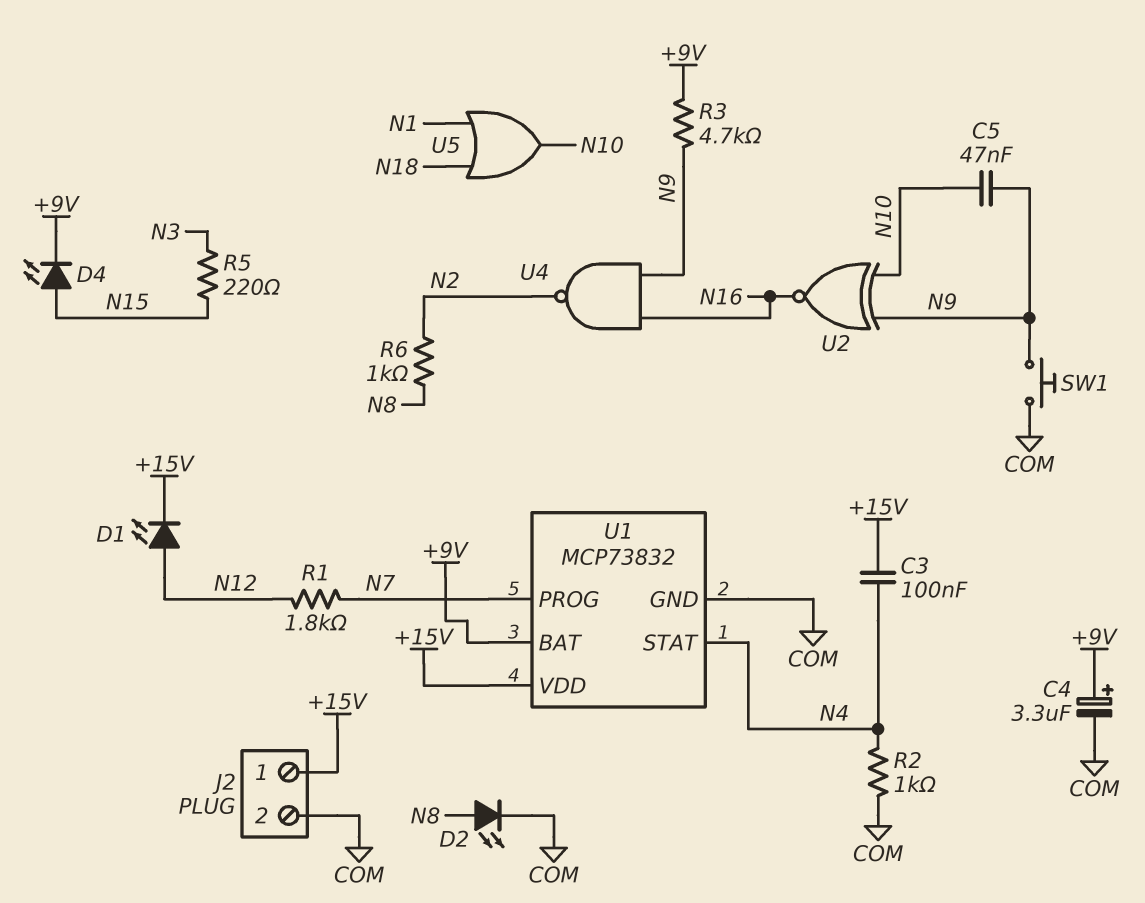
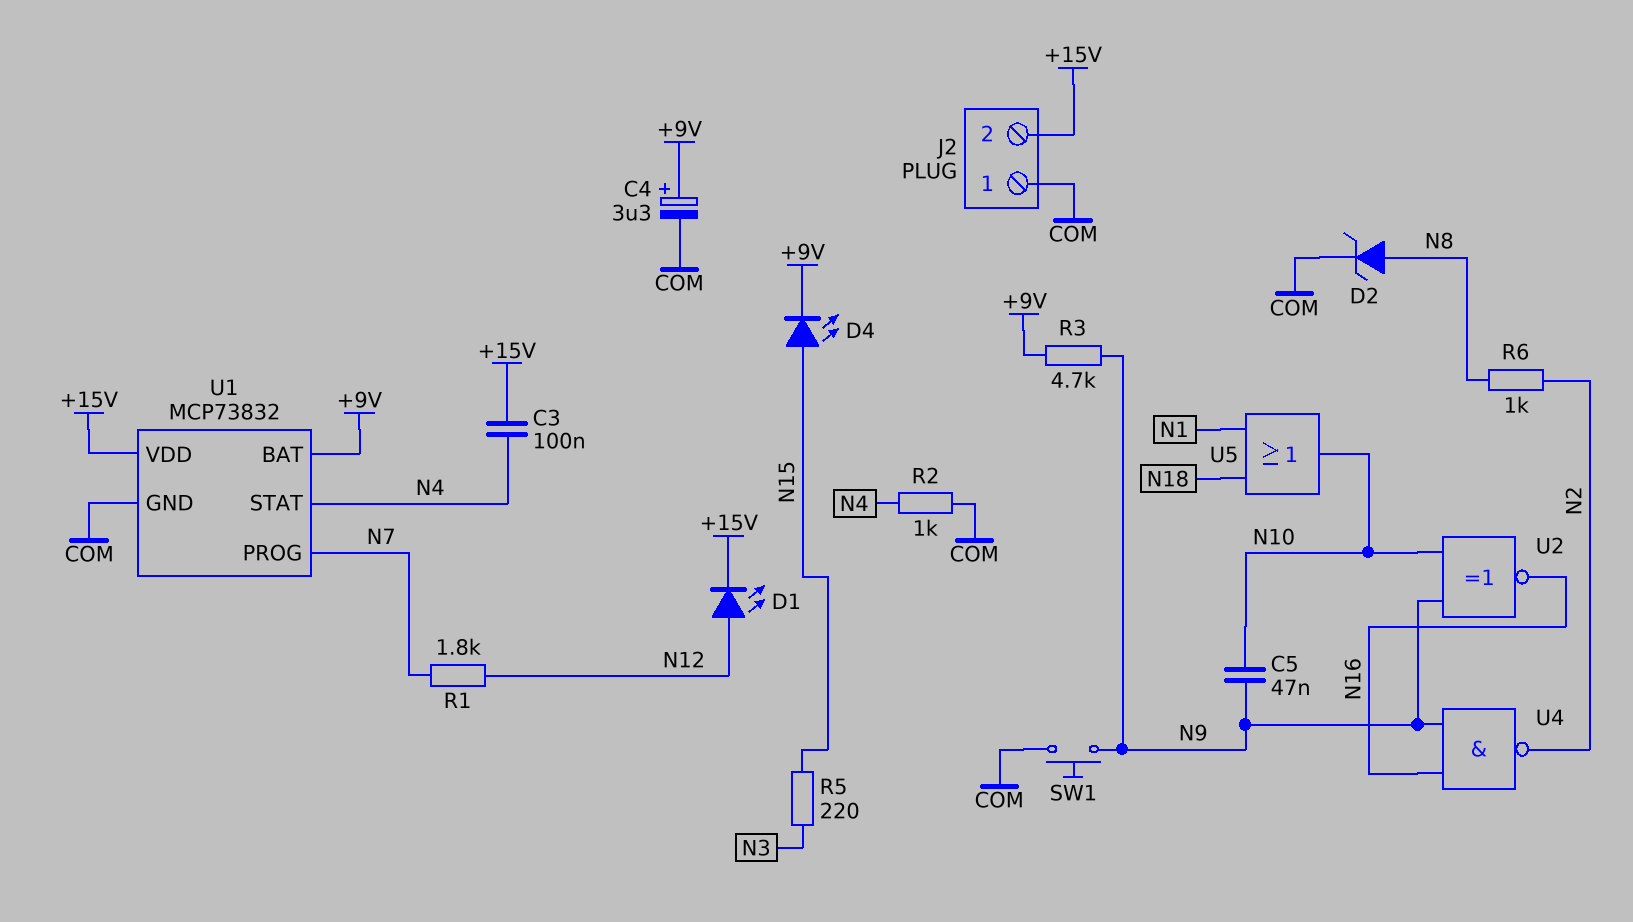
D2: LED (A N8, K COM) -> zener (A N8, K COM)
J2 pin 1: +15V -> COM
J2 pin 2: COM -> +15V

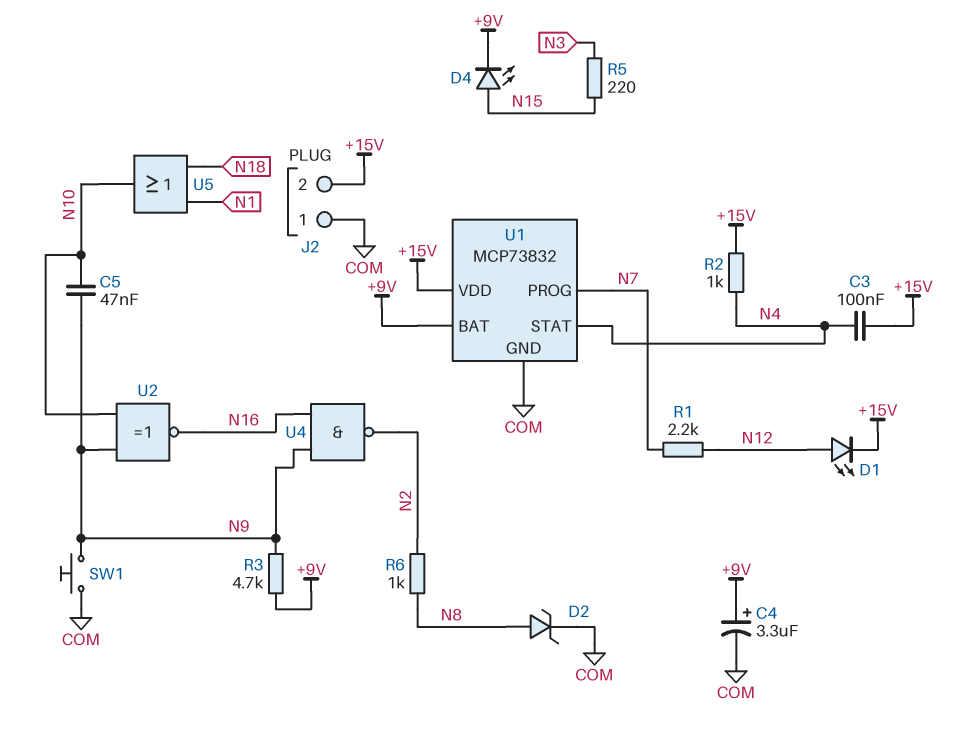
R1: 1.8k (N7, N12) -> 2.2k (N7, N12)
R2: 1k (COM, N4) -> 1k (+15V, N4)

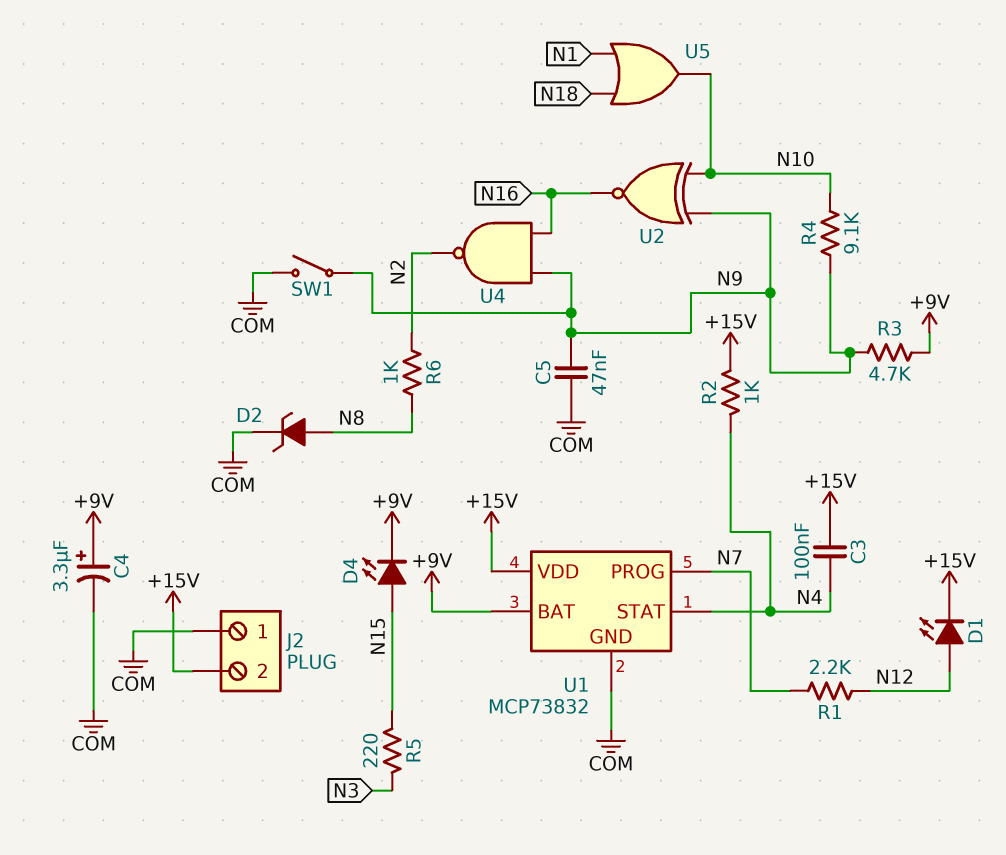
C5: 47nF (N9, N10) -> 47nF (COM, N9)
R4: none -> 9.1k (N9, N10)
SW1: button (COM, N9) -> switch (COM, N9)

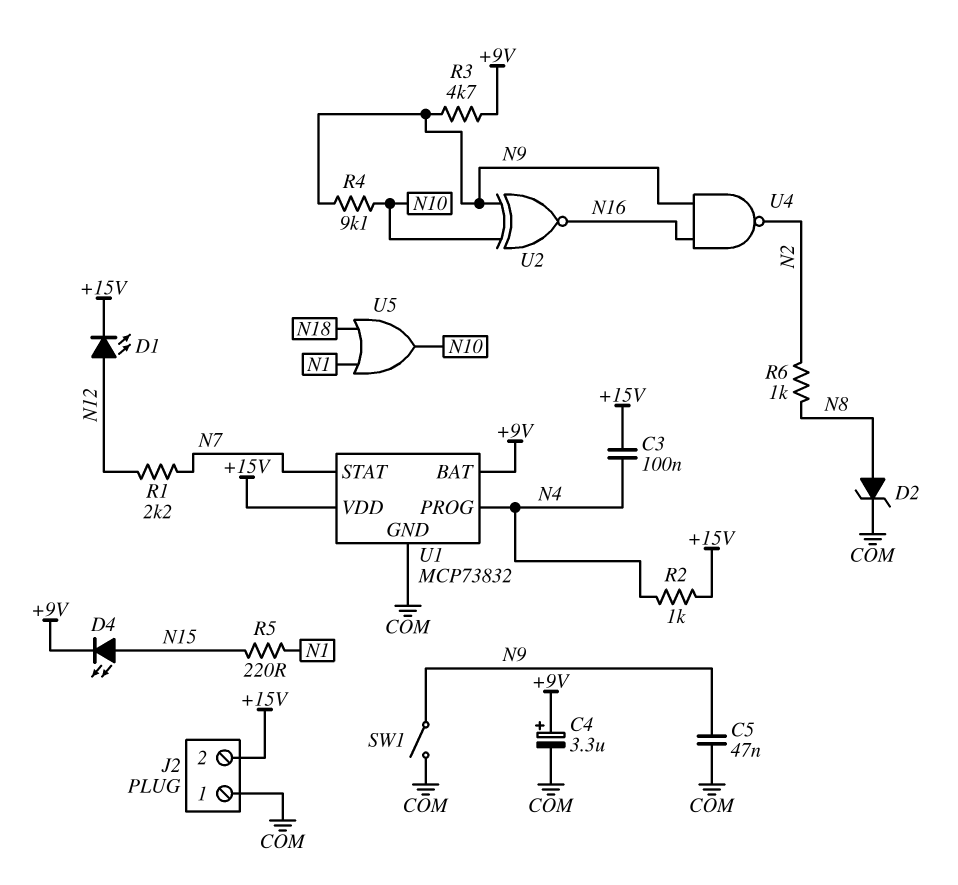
R5: 220 (N3, N15) -> 220 (N1, N15)
U1 pin PROG: N7 -> N4
U1 pin STAT: N4 -> N7

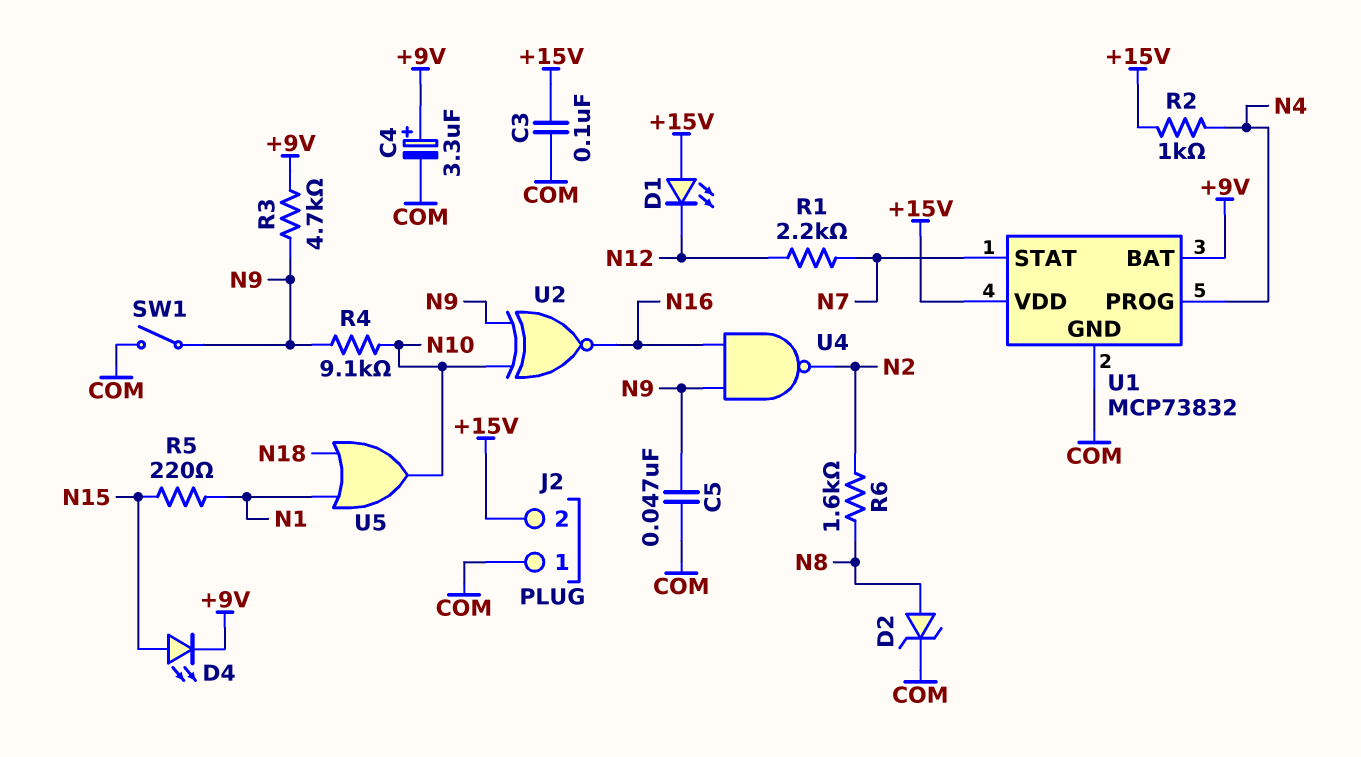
C3: 100nF (+15V, N4) -> 100nF (+15V, COM)
D1: LED (A N12, K +15V) -> LED (A +15V, K N12)
R6: 1k (N2, N8) -> 1.6k (N2, N8)

